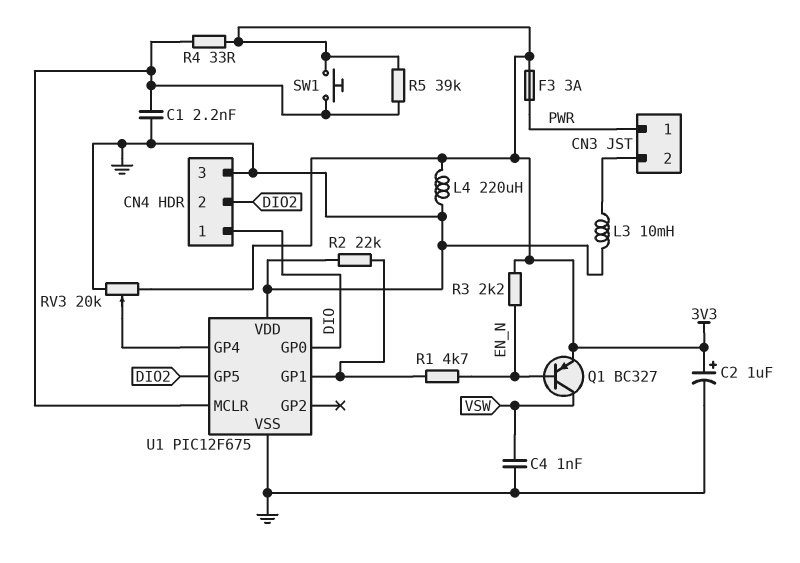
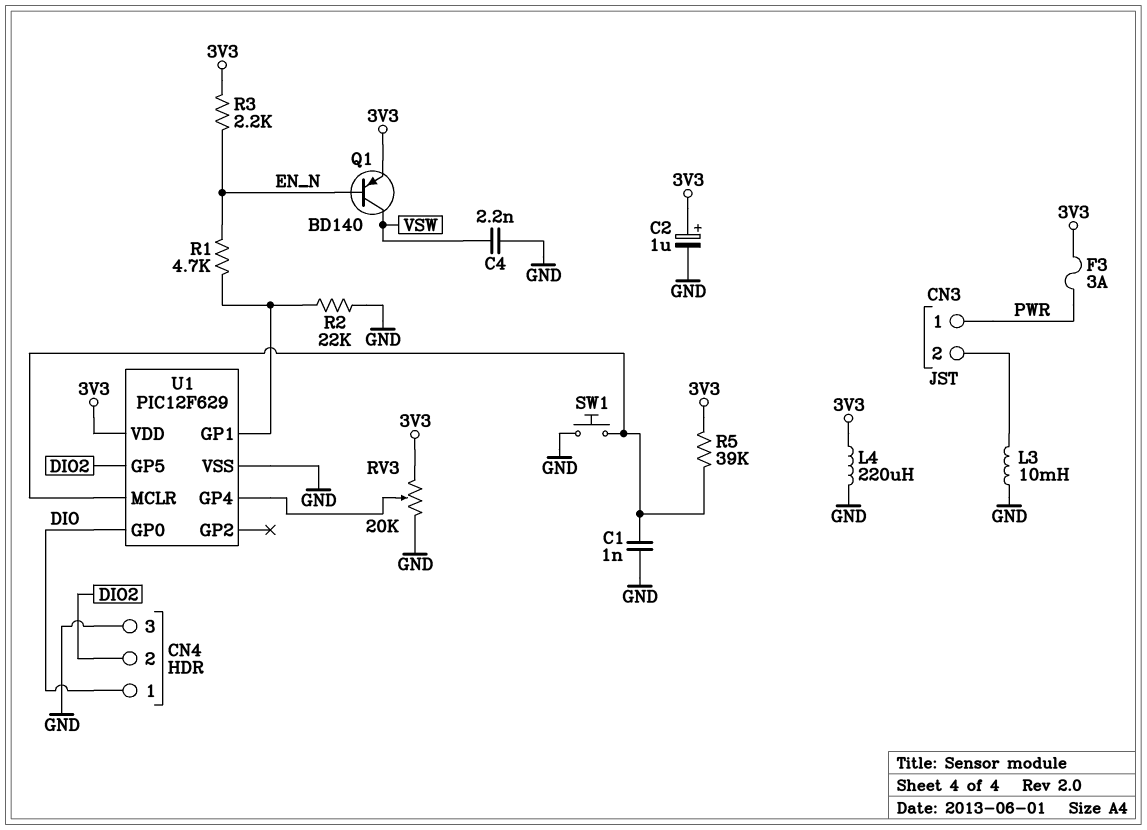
C1: 2.2nF (GND, U1/MCLR) -> 1nF (GND, U1/MCLR)
C4: 1nF (GND, VSW) -> 2.2nF (GND, VSW)
Q1: PNP BC327 (B EN_N, C VSW, E 3V3) -> PNP BD140 (B EN_N, C VSW, E 3V3)
R4: 33 (3V3, U1/MCLR) -> none
SW1: button (3V3, U1/MCLR) -> button (GND, U1/MCLR)
U1: PIC12F675 -> PIC12F629
U1 pin VDD: GND -> 3V3

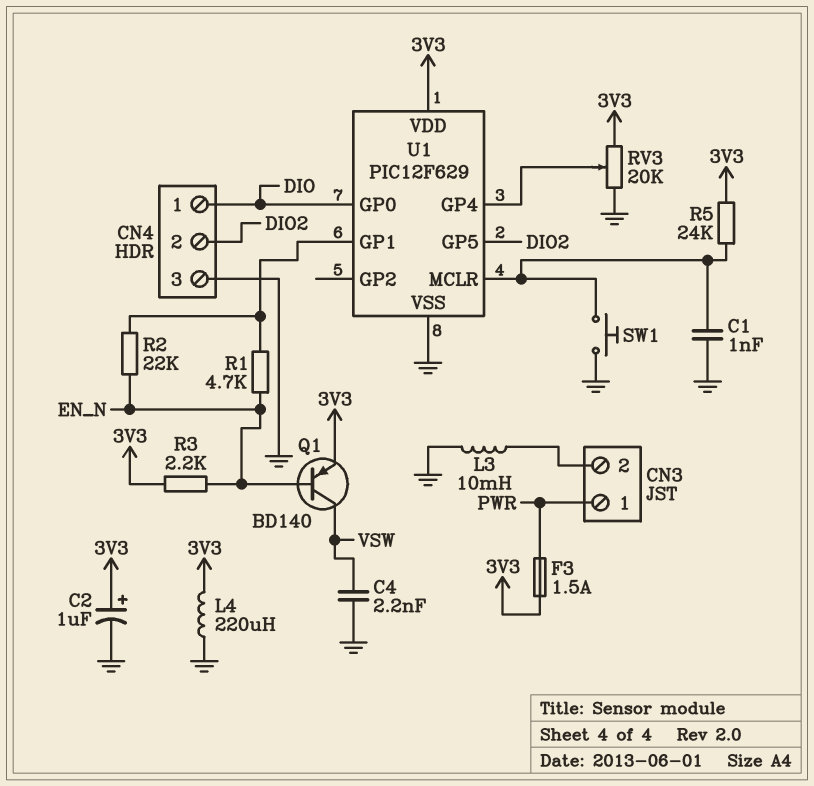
F3: 3A (3V3, PWR) -> 1.5A (3V3, PWR)
R2: 22k (GND, U1/GP1) -> 22k (EN_N, U1/GP1)
R5: 39k (3V3, U1/MCLR) -> 24k (3V3, U1/MCLR)

